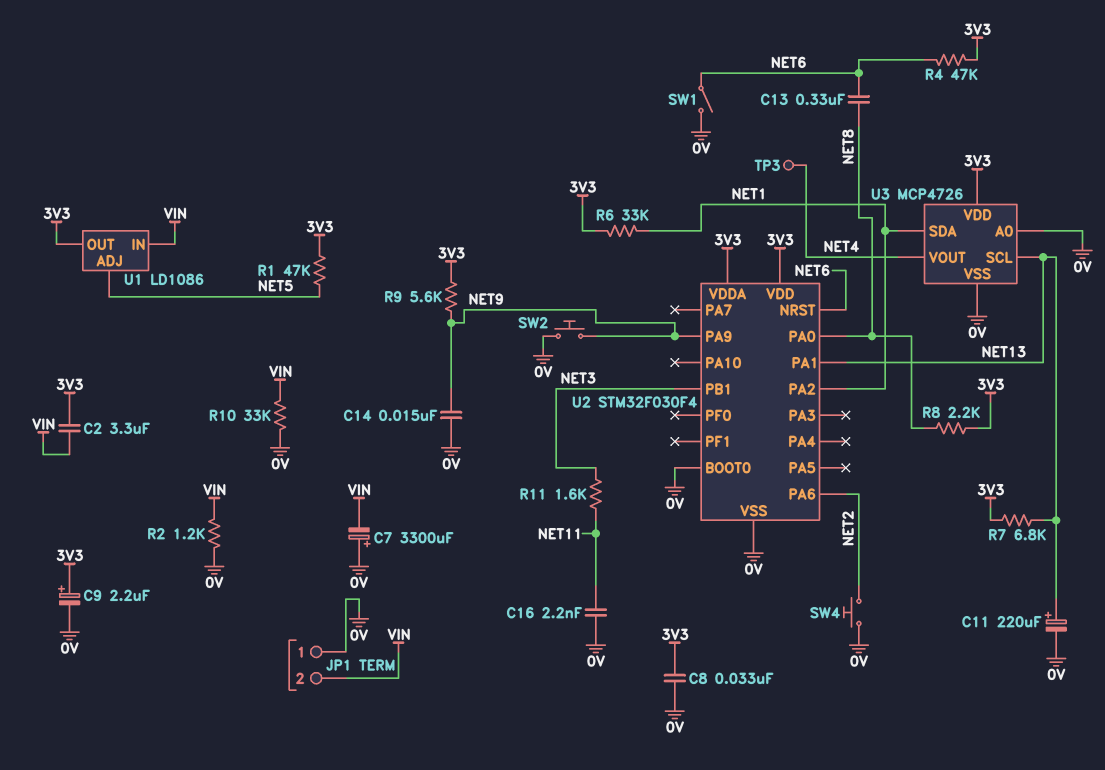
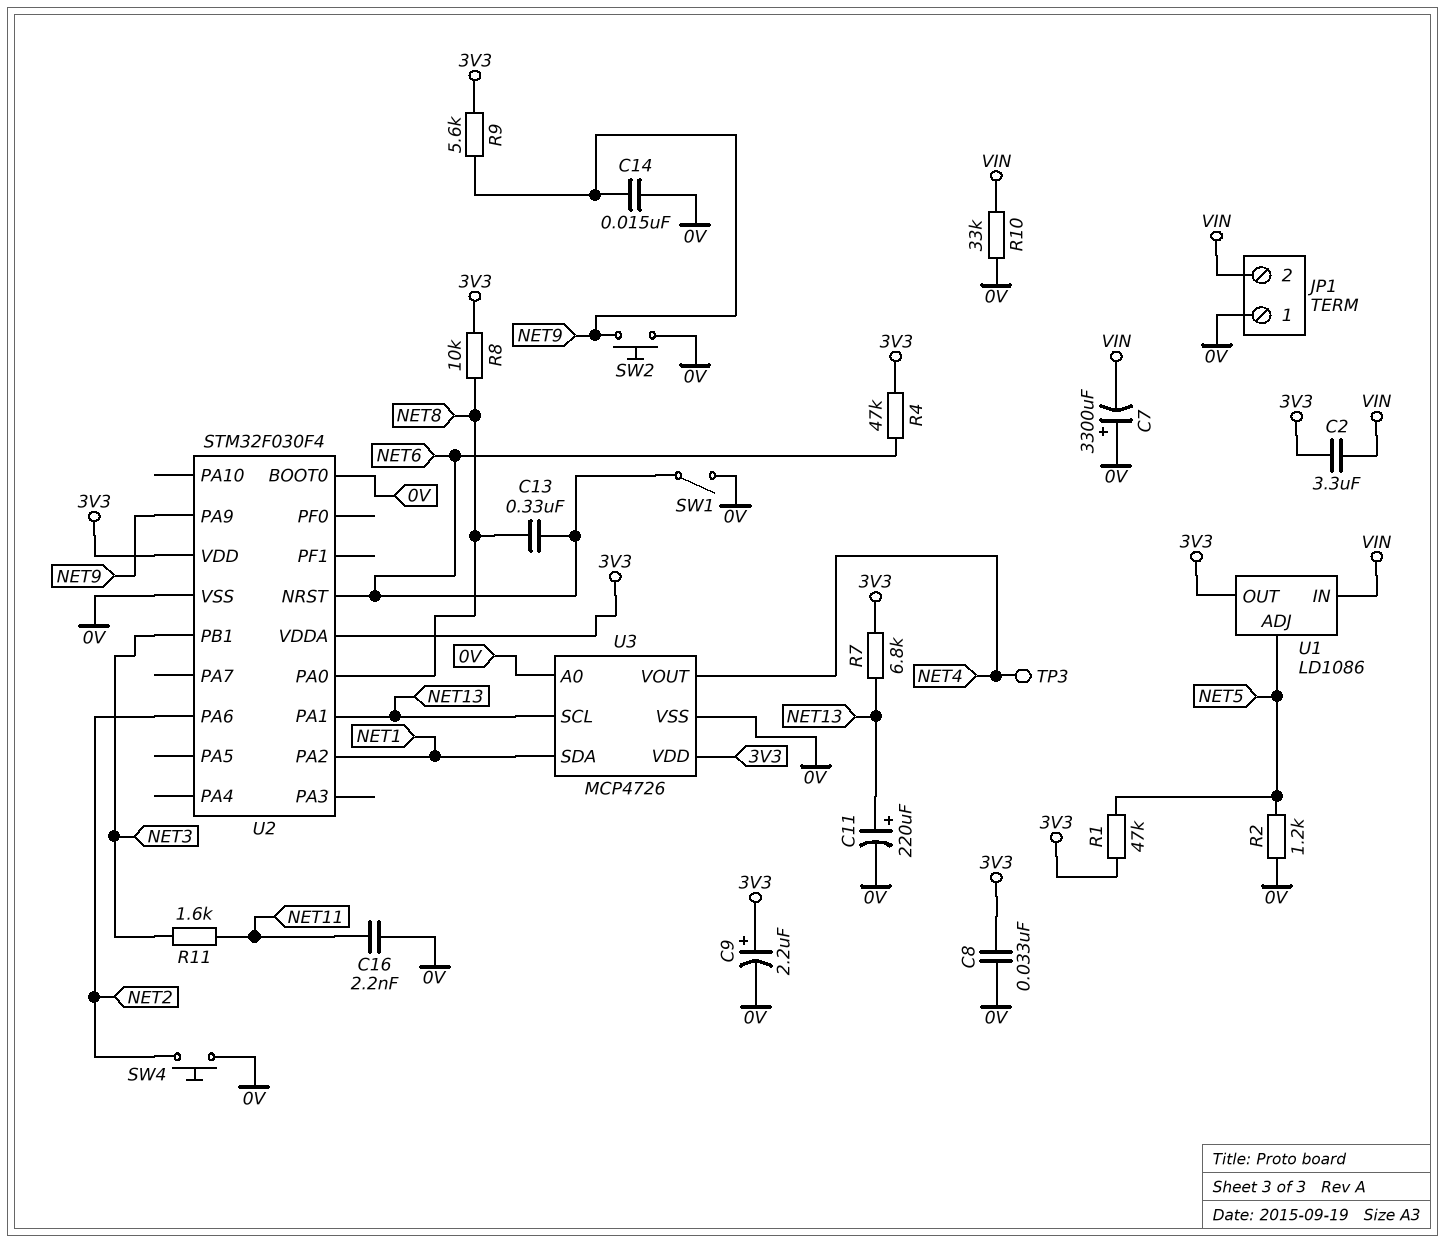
R2: 1.2k (0V, VIN) -> 1.2k (0V, NET5)
R6: 33k (3V3, NET1) -> none
R8: 2.2k (3V3, NET8) -> 10k (3V3, NET8)

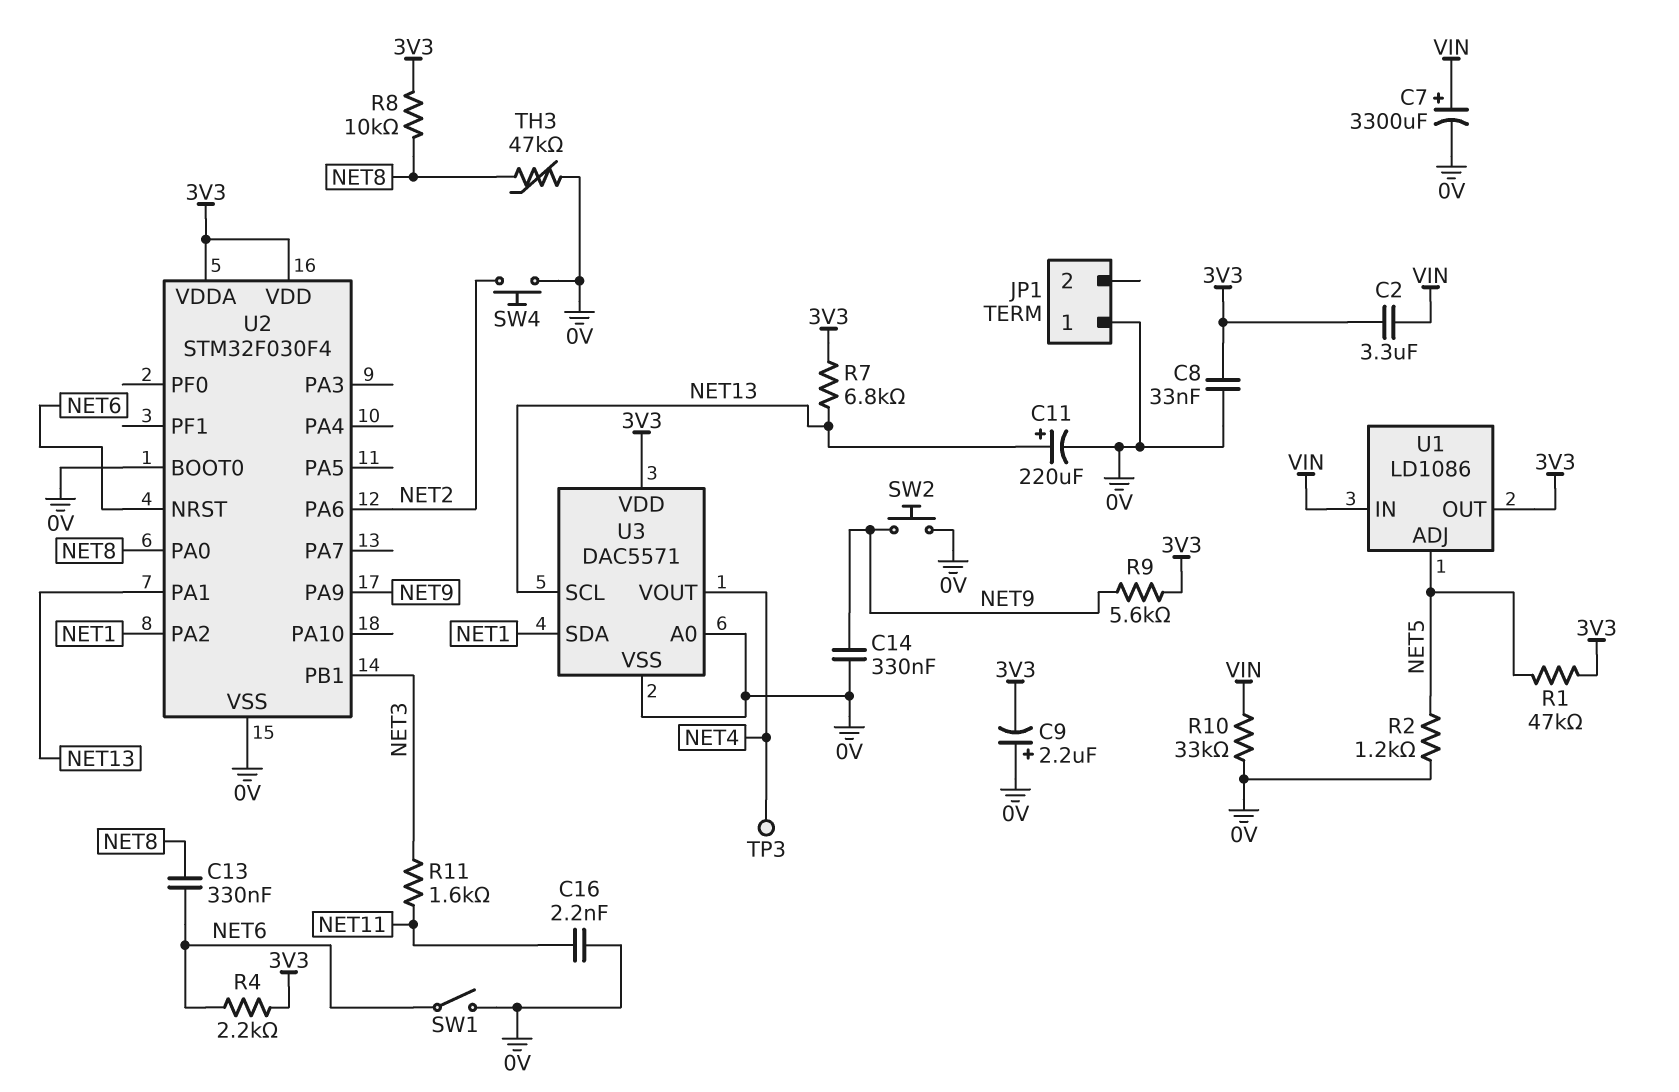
C7: 3300uF (plus 0V, minus VIN) -> 3300uF (plus VIN, minus 0V)
C9: 2.2uF (plus 3V3, minus 0V) -> 2.2uF (plus 0V, minus 3V3)
C14: 15nF (0V, NET9) -> 330nF (0V, NET9)
JP1 pin 2: VIN -> none
R4: 47k (3V3, NET6) -> 2.2k (3V3, NET6)
TH3: none -> 47k (0V, NET8)
U3: MCP4726 -> DAC5571

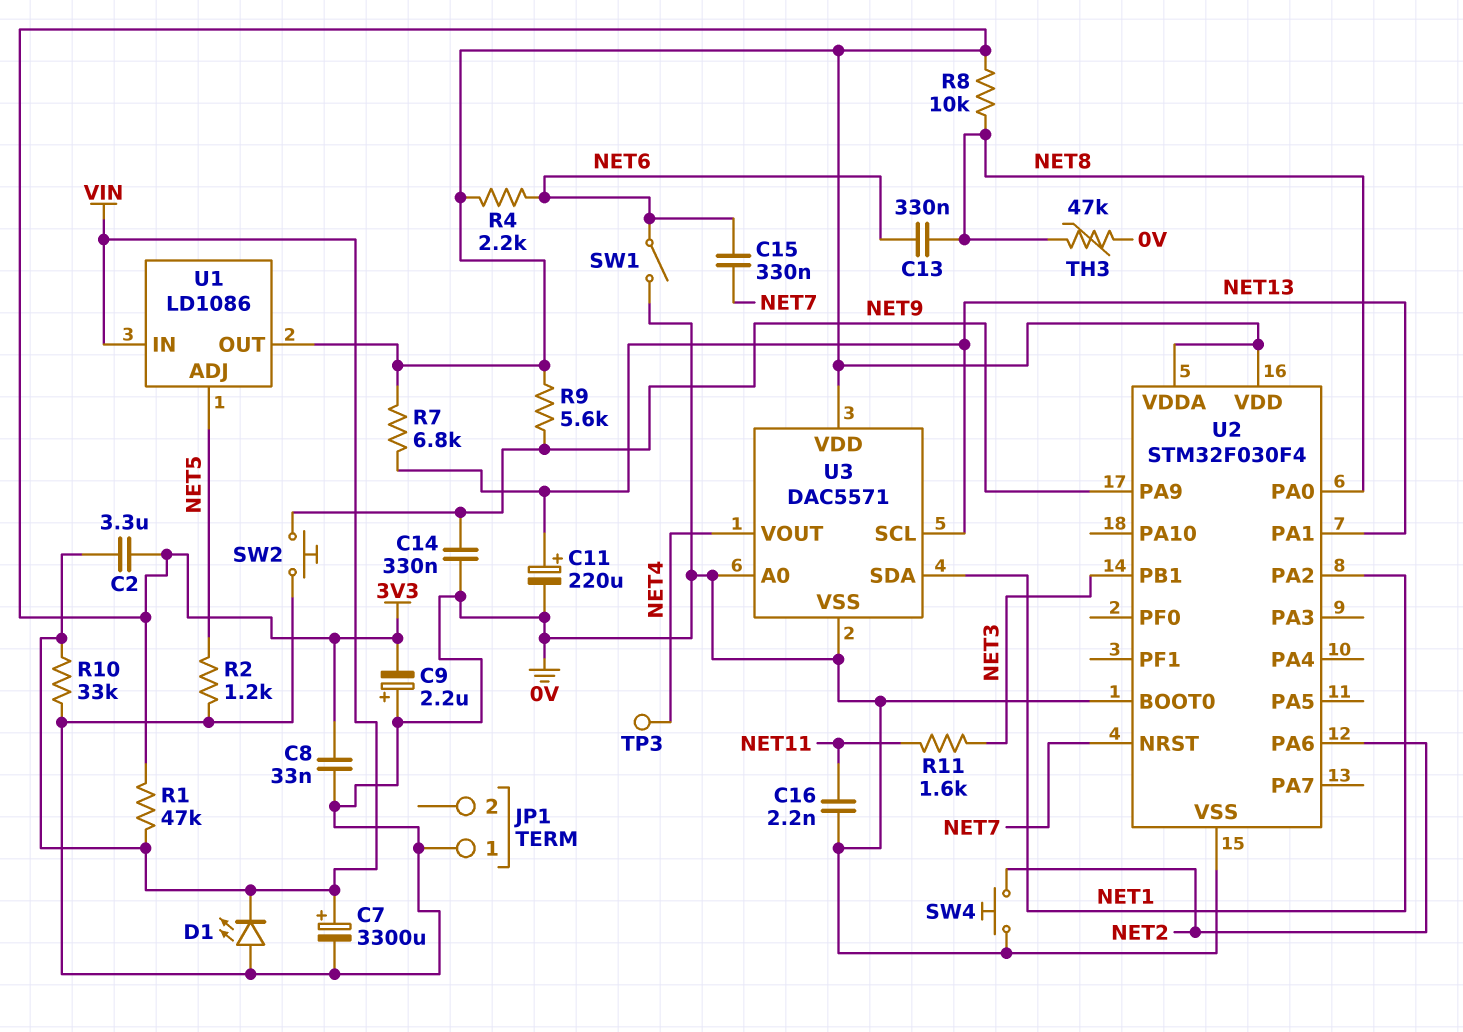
C15: none -> 330nF (NET6, NET7)
D1: none -> LED (A 0V, K VIN)
R1: 47k (3V3, NET5) -> 47k (3V3, VIN)
U2 pin NRST: NET6 -> NET7

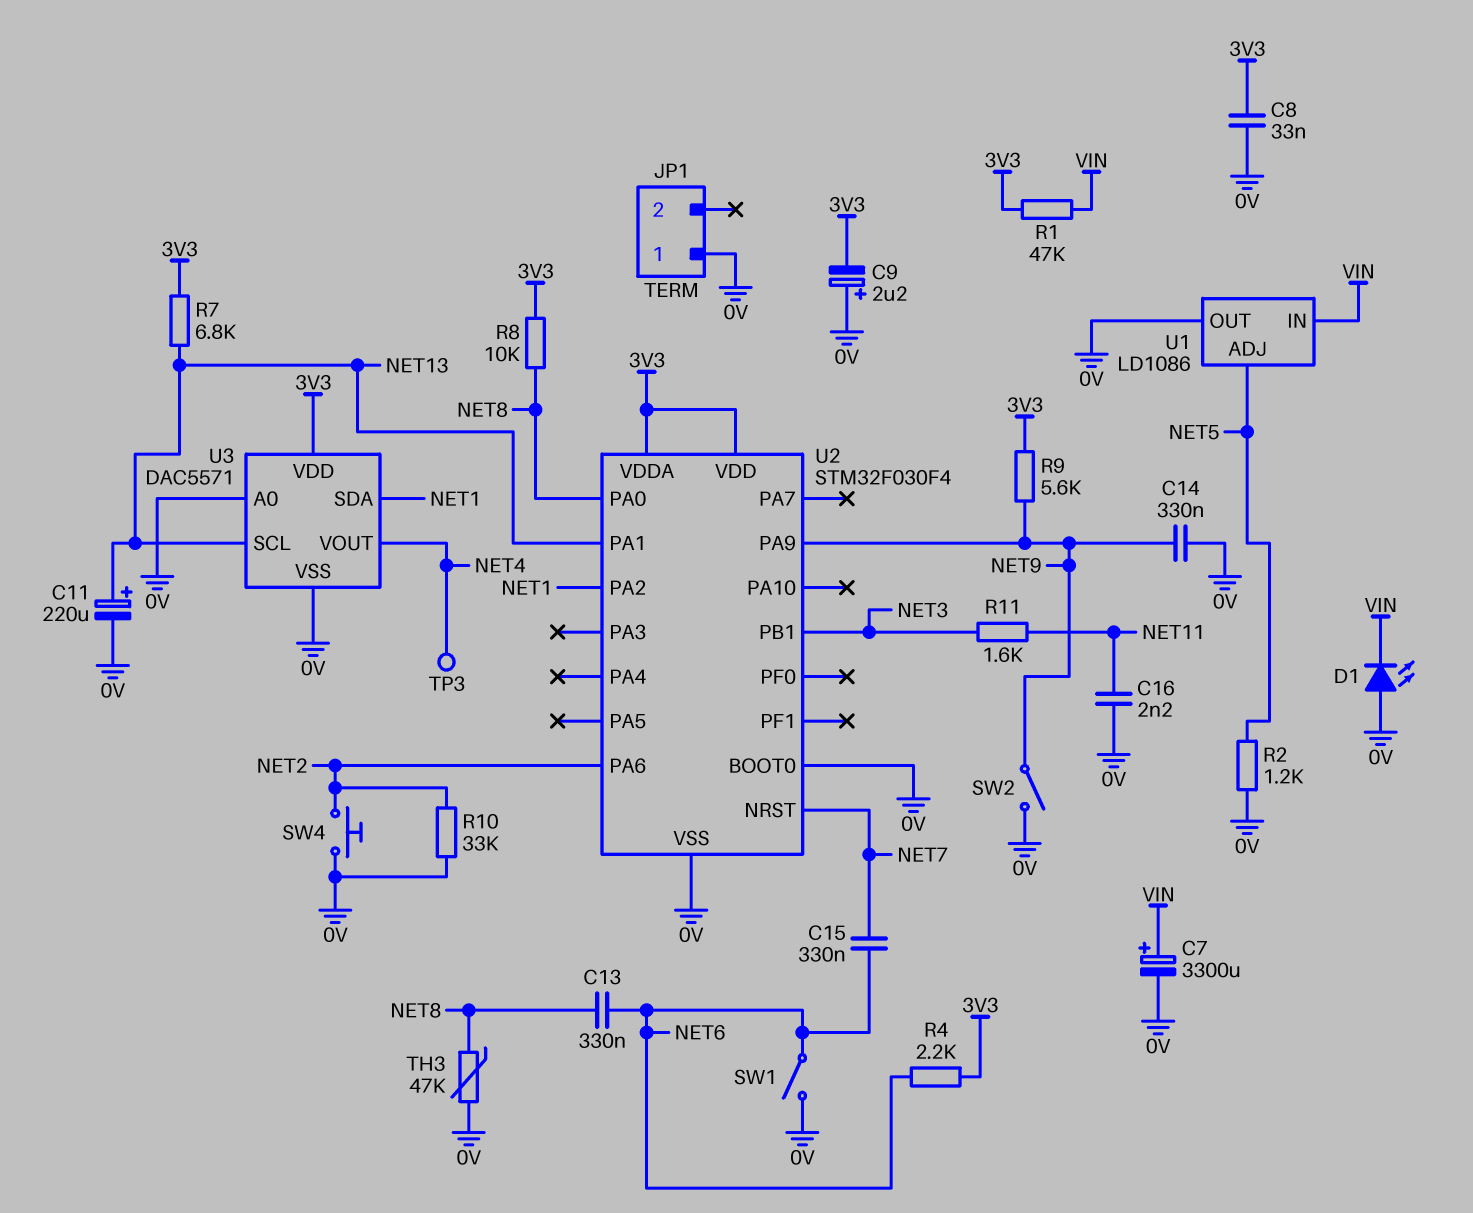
C2: 3.3uF (3V3, VIN) -> none
R10: 33k (0V, VIN) -> 33k (0V, NET2)
SW2: button (0V, NET9) -> switch (0V, NET9)
U1 pin OUT: 3V3 -> 0V

